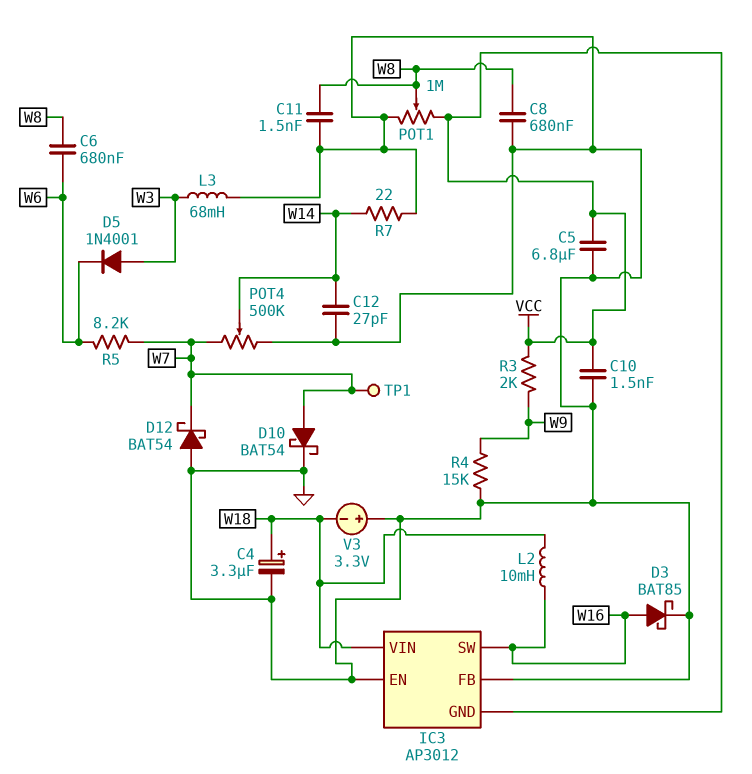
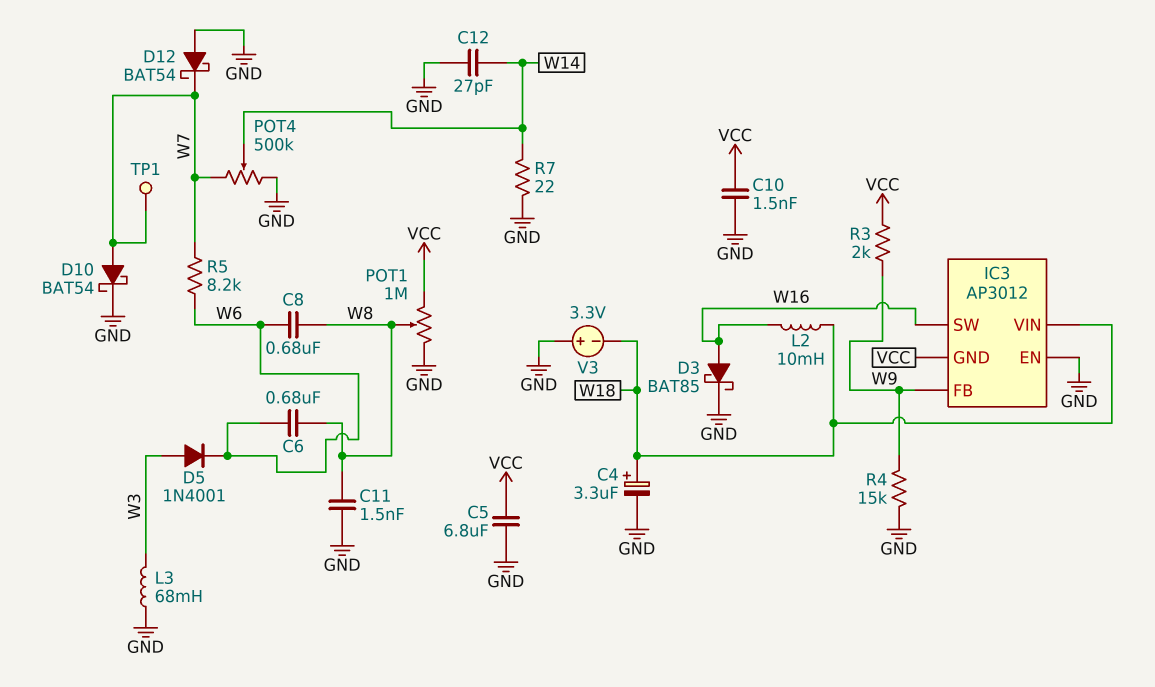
C8: 680nF (GND, W8) -> 680nF (W6, W8)
IC3 pin FB: GND -> W9

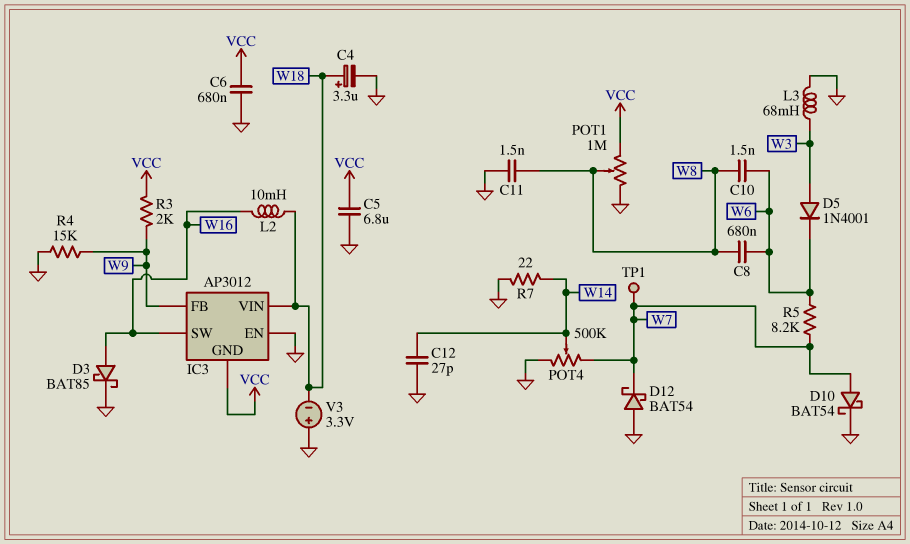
C6: 680nF (W6, W8) -> 680nF (GND, VCC)
C10: 1.5nF (GND, VCC) -> 1.5nF (W6, W8)

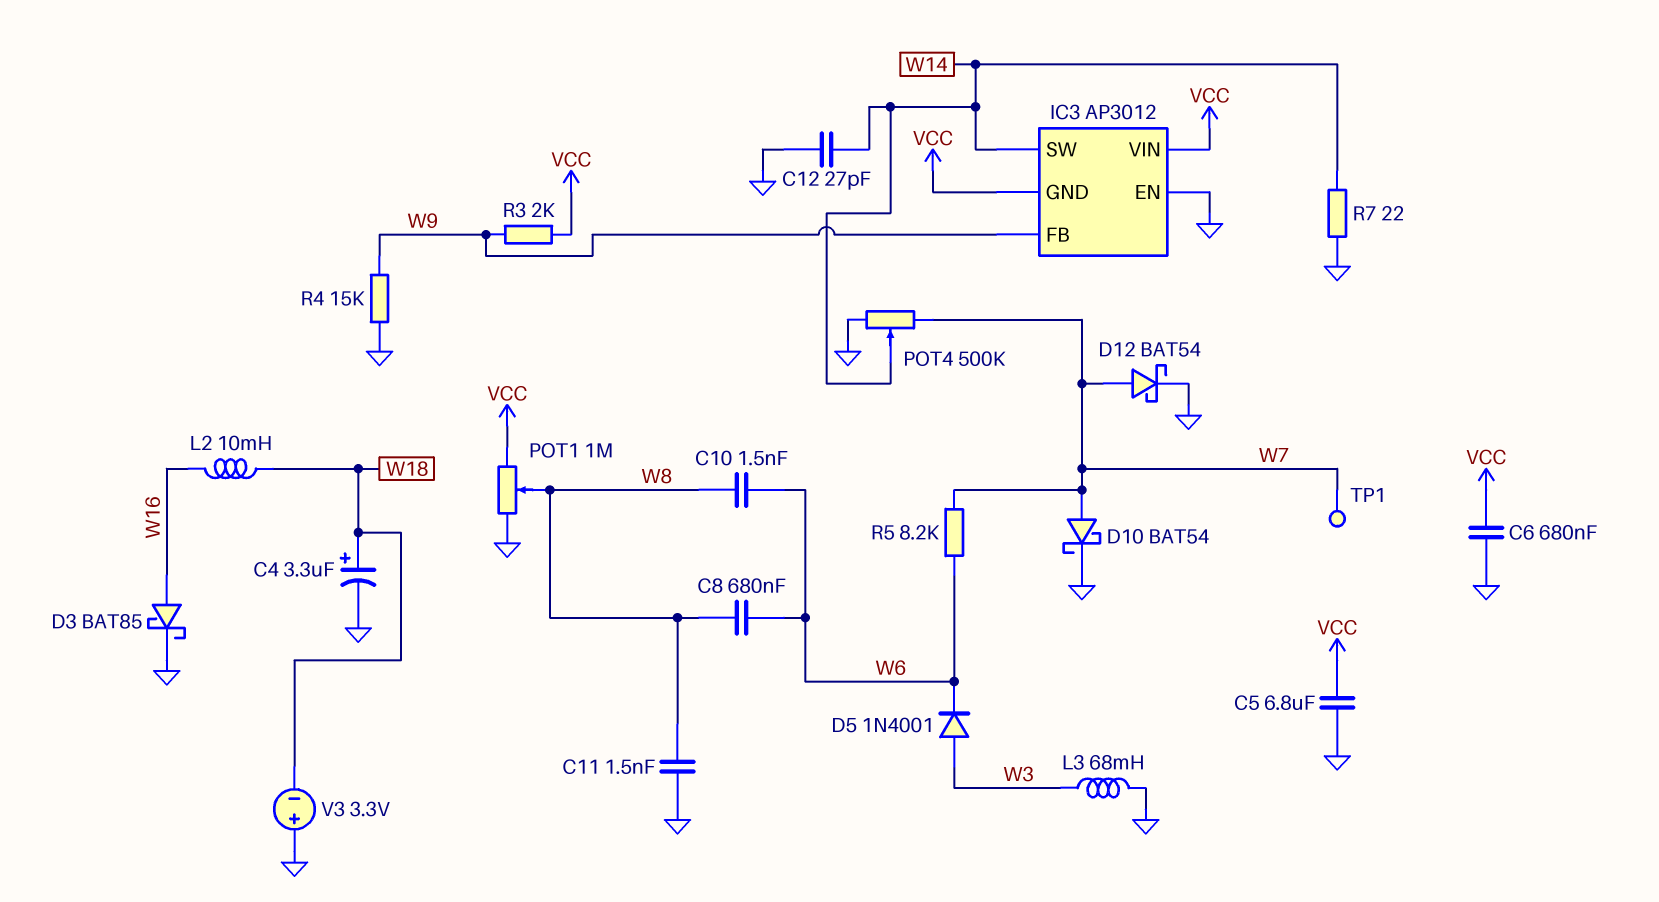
D12: schottky BAT54 (A GND, K W7) -> schottky BAT54 (A W7, K GND)
IC3 pin SW: W16 -> W14
IC3 pin VIN: W18 -> VCC

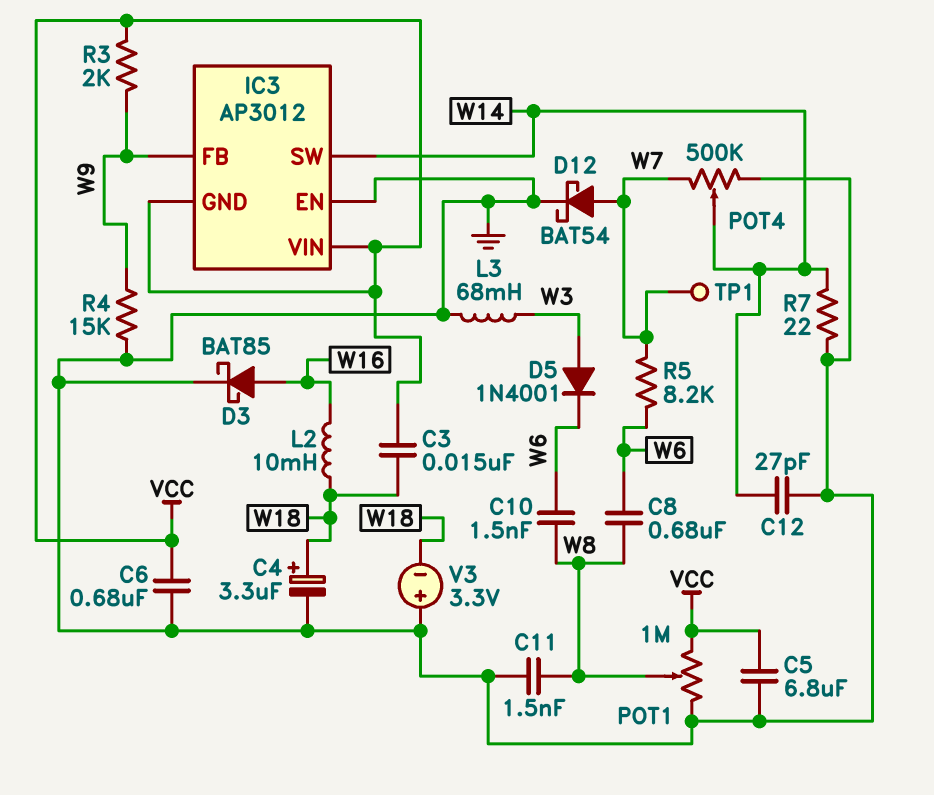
C3: none -> 15nF (VCC, W18)
D10: schottky BAT54 (A W7, K GND) -> none

